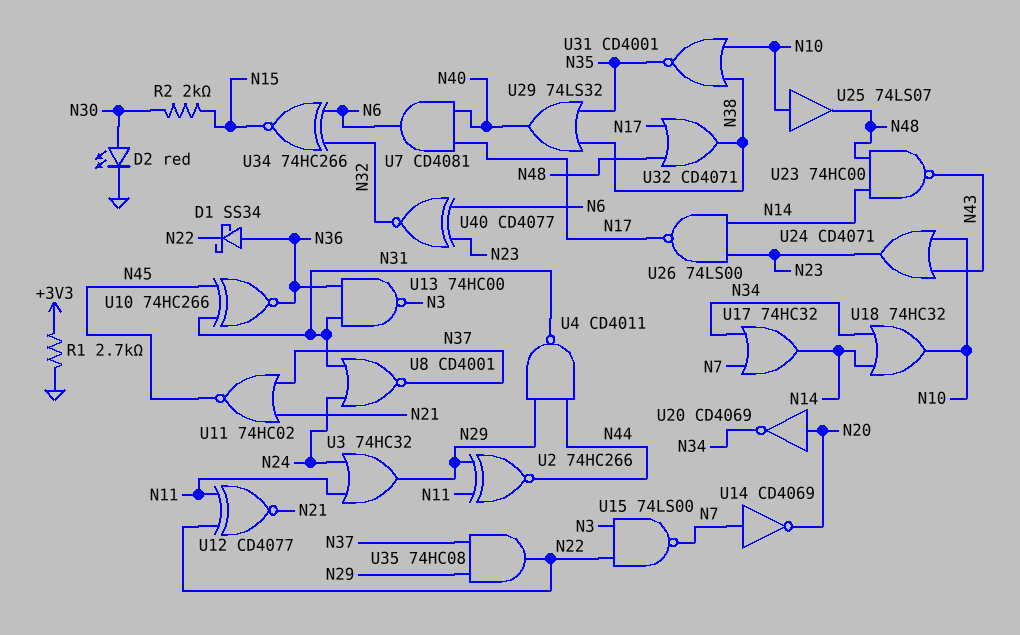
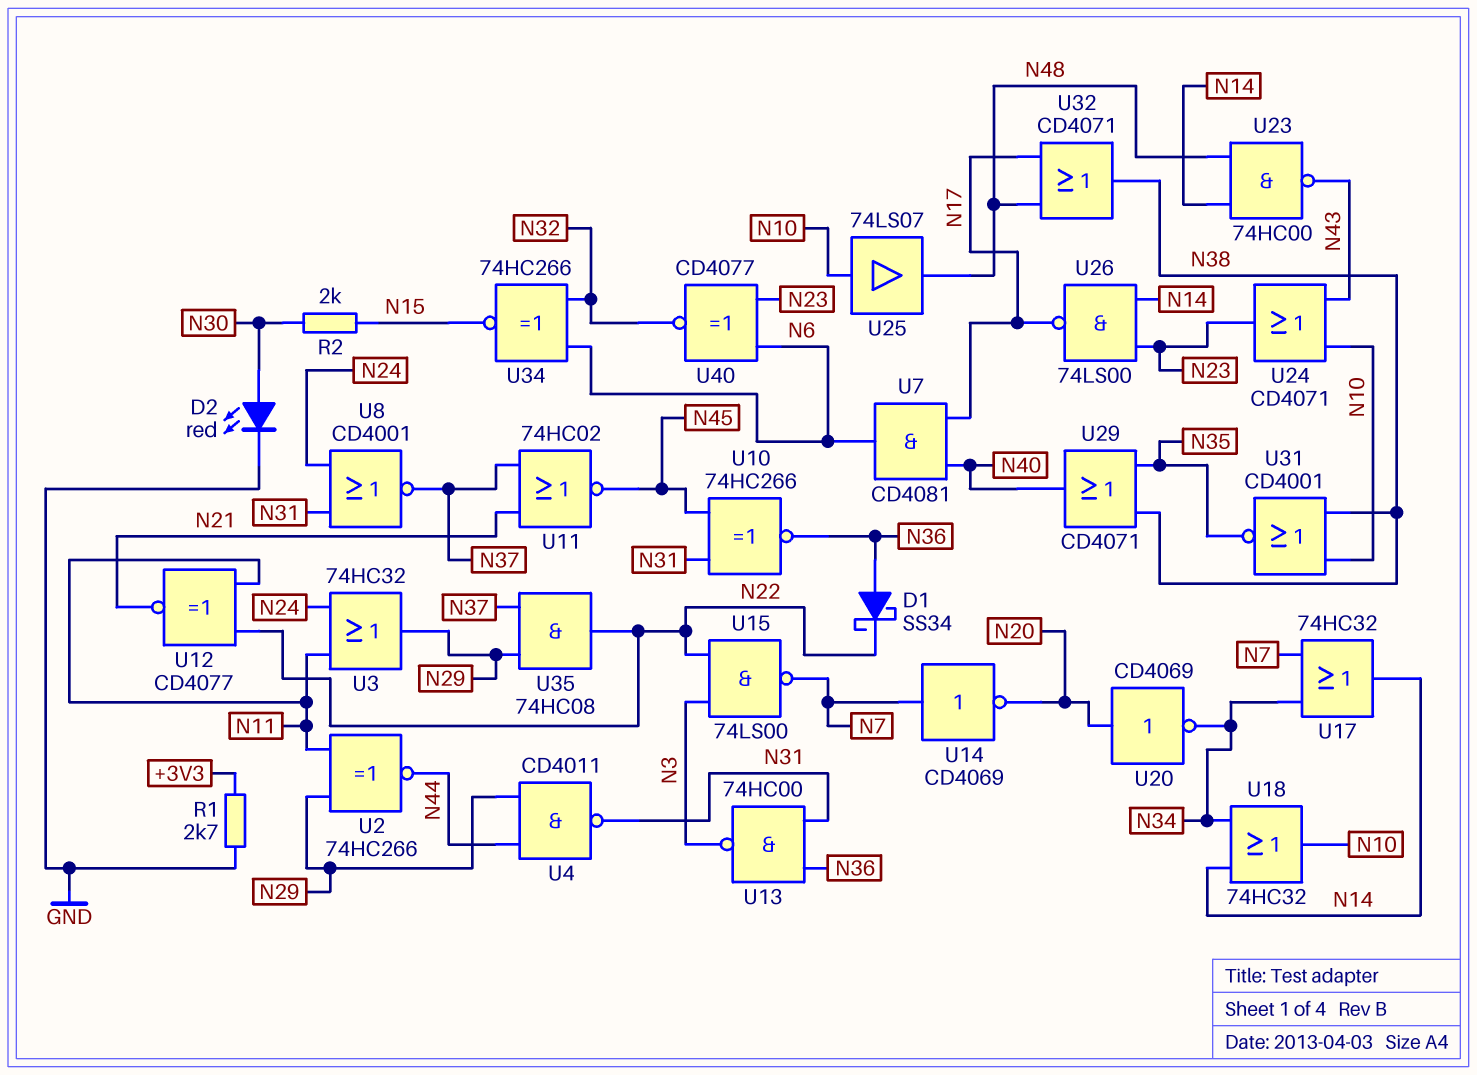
U29: OR 74LS32 (in N35, in N38, out N40) -> OR CD4071 (in N35, in N38, out N40)

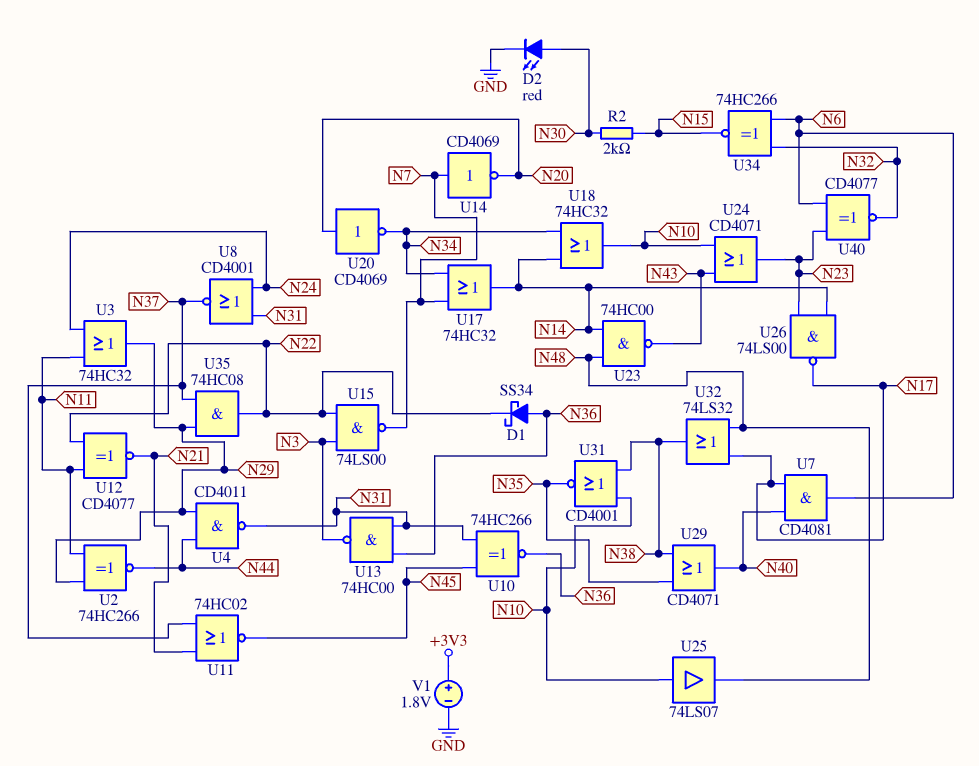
R1: 2.7k (+3V3, GND) -> none
U32: OR CD4071 (in N17, in N48, out N38) -> OR 74LS32 (in N17, in N48, out N38)
V1: none -> 1.8V (plus +3V3, minus GND)

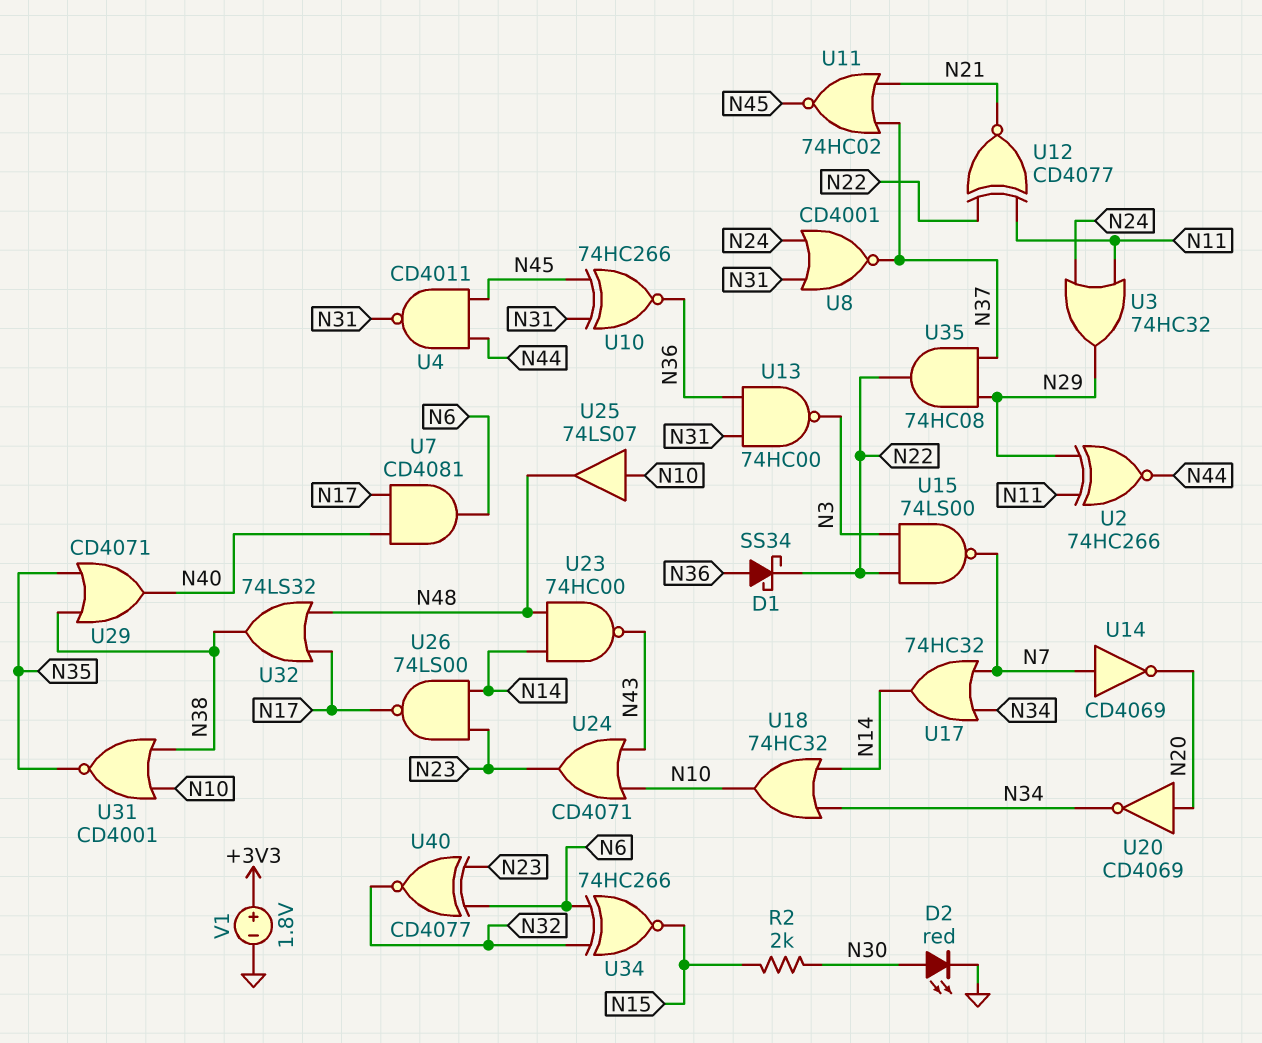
U4: NAND CD4011 (in N29, in N44, out N31) -> NAND CD4011 (in N44, in N45, out N31)

